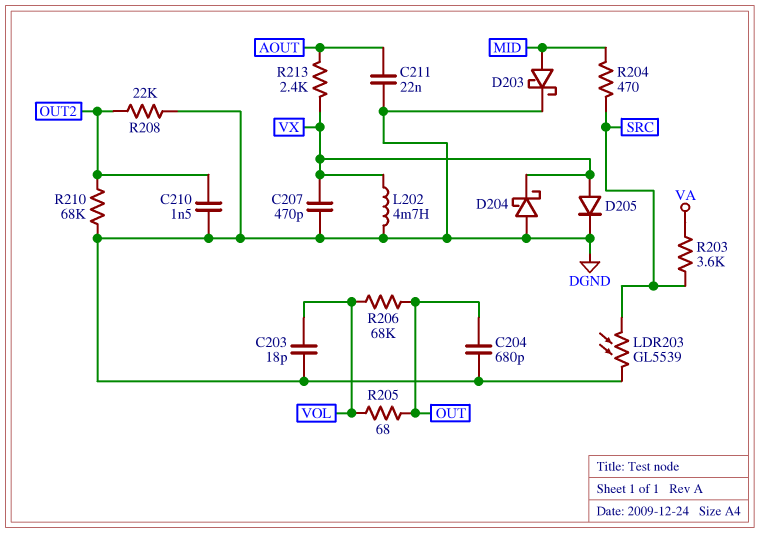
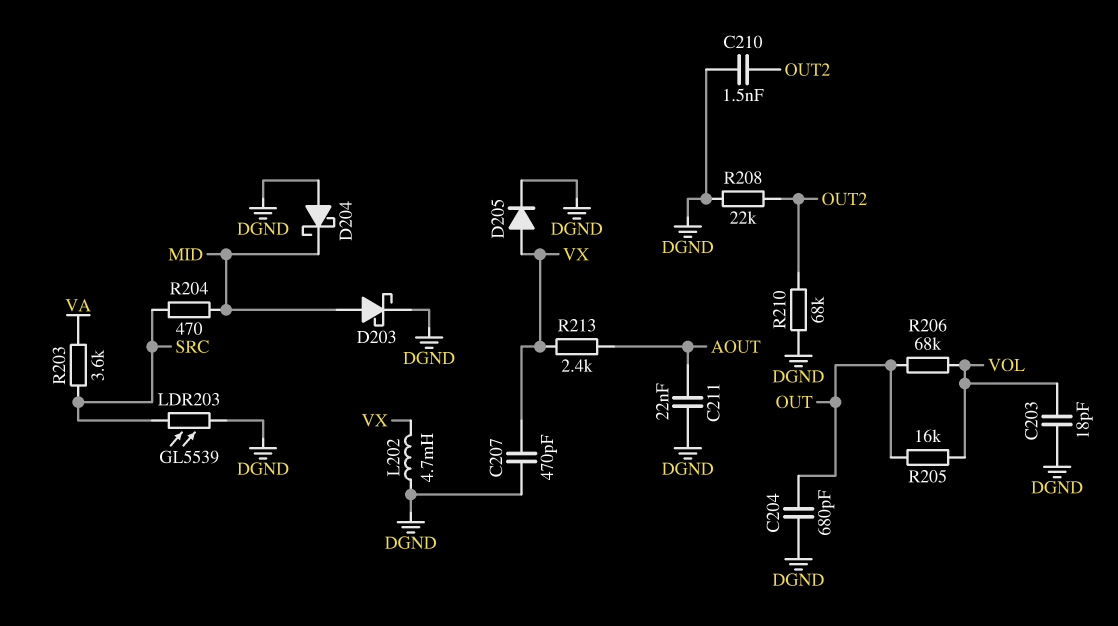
D204: schottky (A DGND, K VX) -> schottky (A DGND, K MID)
R205: 68 (OUT, VOL) -> 16k (OUT, VOL)

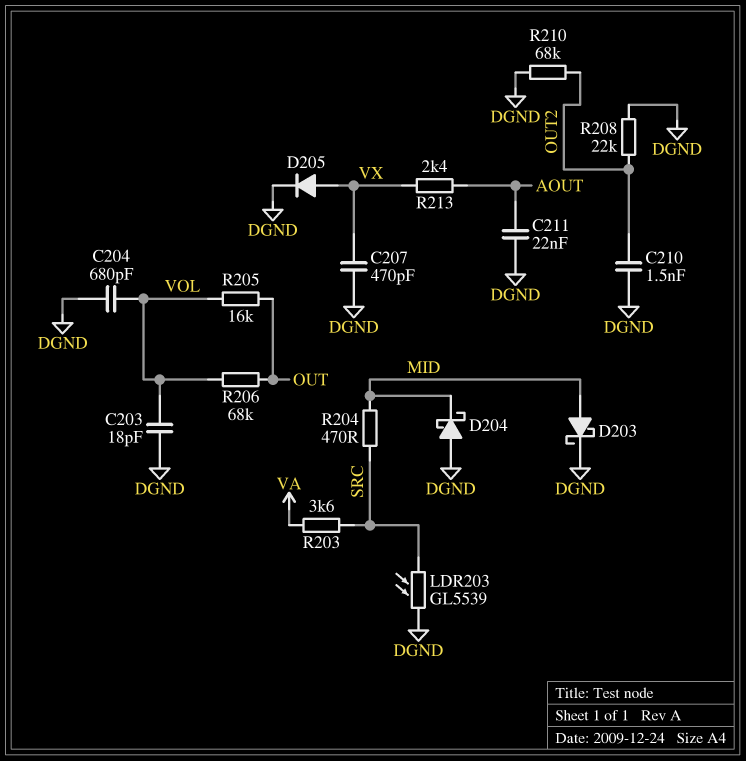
C204: 680pF (DGND, OUT) -> 680pF (DGND, VOL)
L202: 4.7mH (DGND, VX) -> none

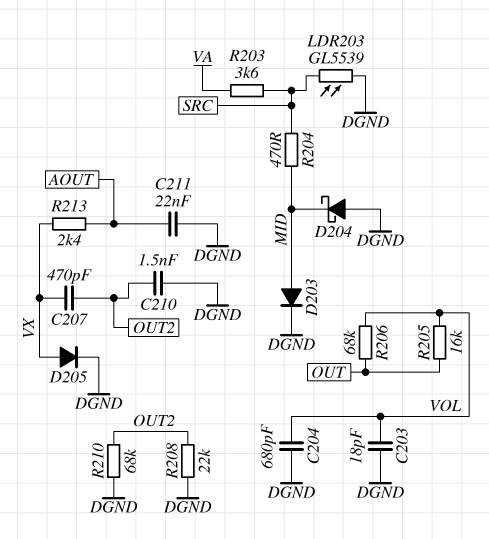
C207: 470pF (DGND, VX) -> 470pF (OUT2, VX)
D203: schottky (A MID, K DGND) -> diode (A MID, K DGND)

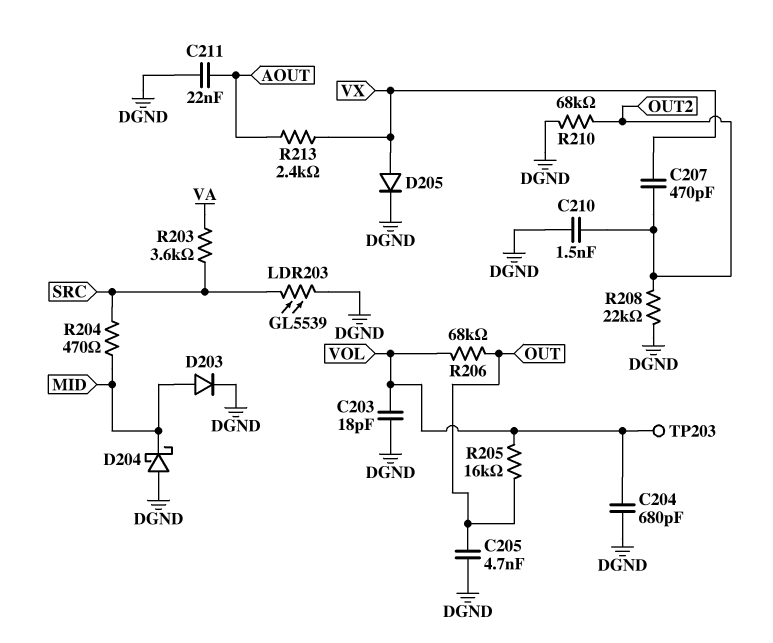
C205: none -> 4.7nF (DGND, OUT)
TP203: none -> test point (VOL)

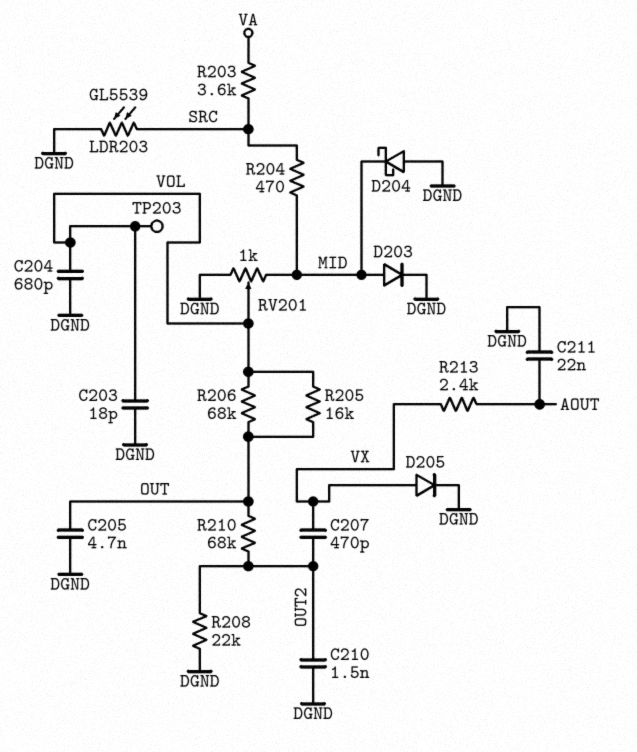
R210: 68k (DGND, OUT2) -> 68k (OUT, OUT2)
RV201: none -> 1k (DGND, MID, wiper VOL)

